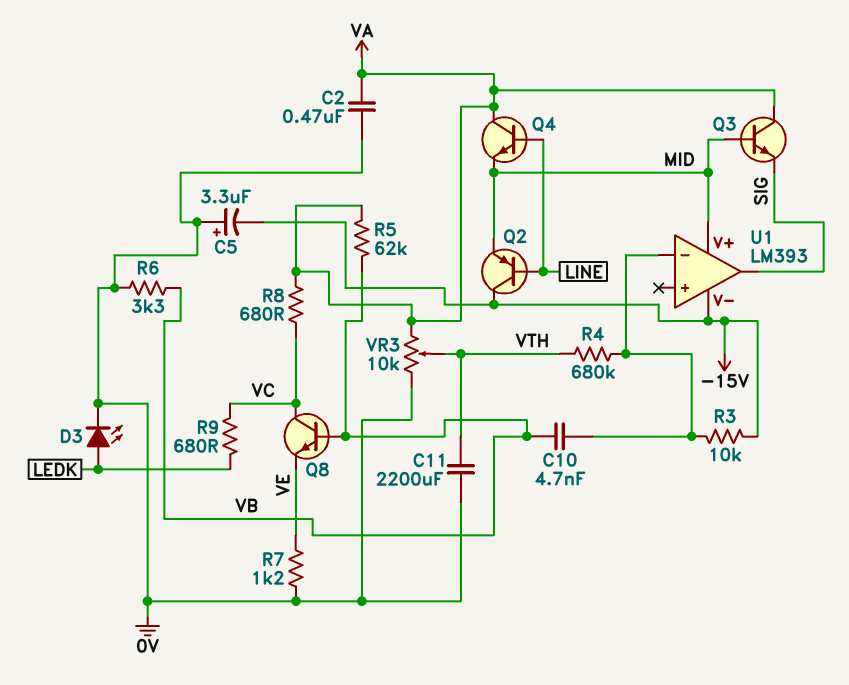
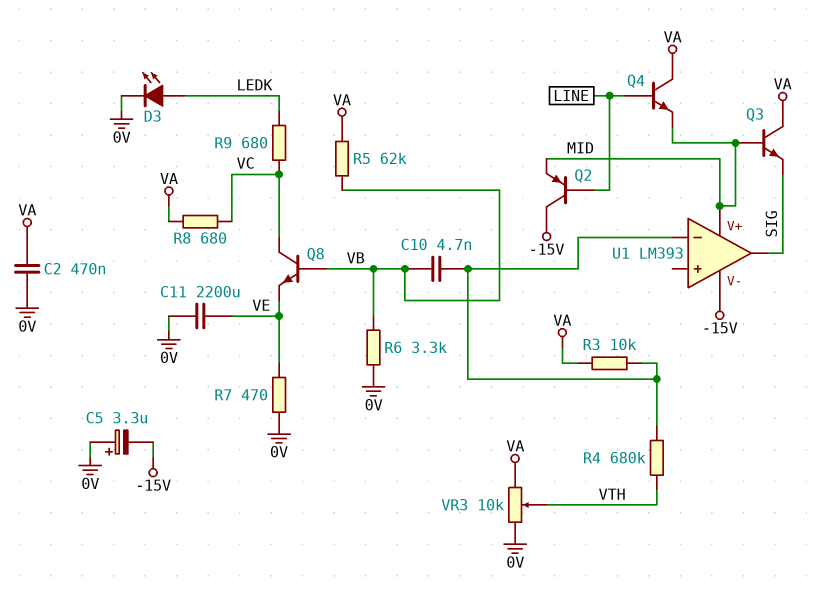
C11: 2200uF (0V, VTH) -> 2200uF (0V, VE)
R3: 10k (-15V, U1/in-) -> 10k (U1/in-, VA)
R7: 1.2k (0V, VE) -> 470 (0V, VE)

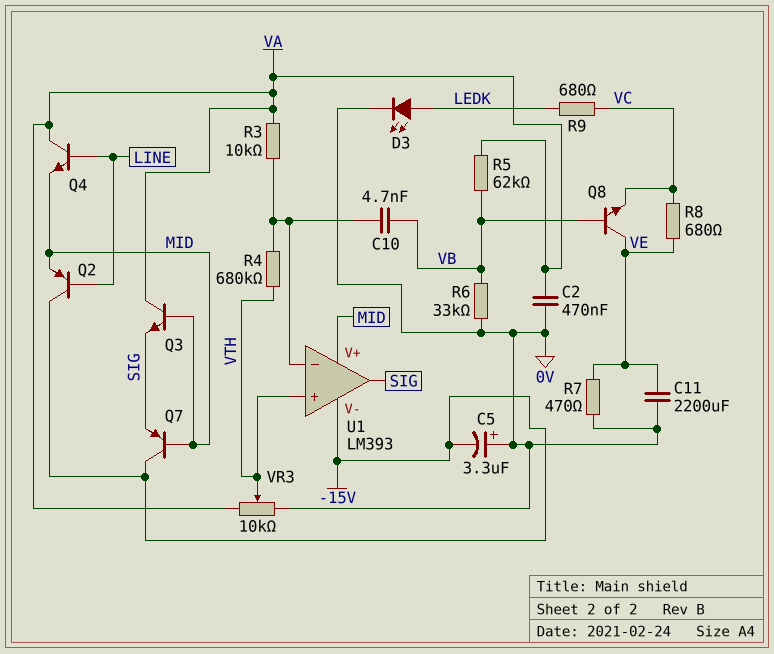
Q7: none -> PNP (B MID, C -15V, E SIG)
Q8: NPN (B VB, C VC, E VE) -> NPN (B VB, C VE, E VC)
R6: 3.3k (0V, VB) -> 33k (0V, VB)
R8: 680 (VA, VC) -> 680 (VC, VE)
U1 pin in+: none -> VTH

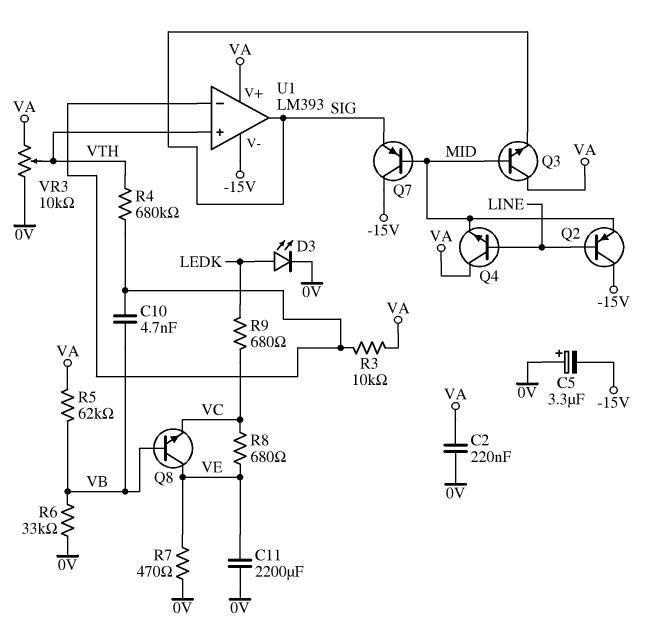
C2: 470nF (0V, VA) -> 220nF (0V, VA)
U1 pin V+: MID -> VA

